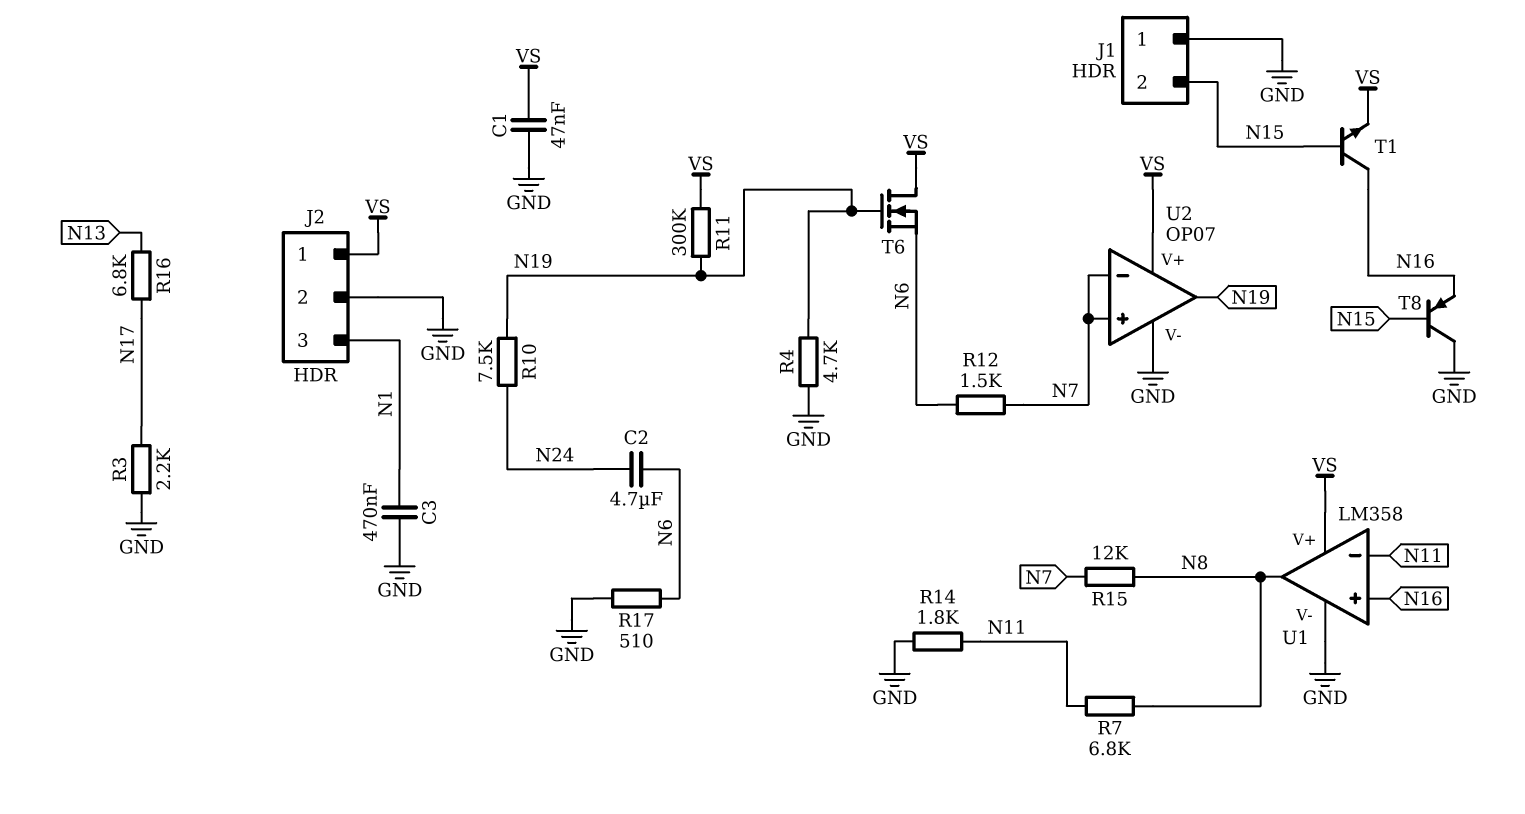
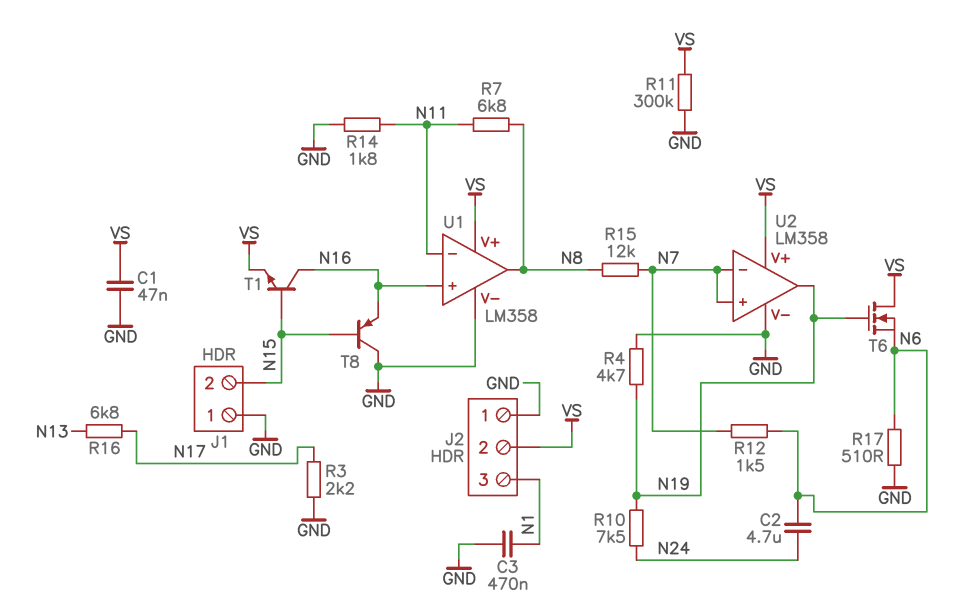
J2 pin 1: VS -> GND
J2 pin 2: GND -> VS
R11: 300k (N19, VS) -> 300k (GND, VS)
U2: OP07 -> LM358

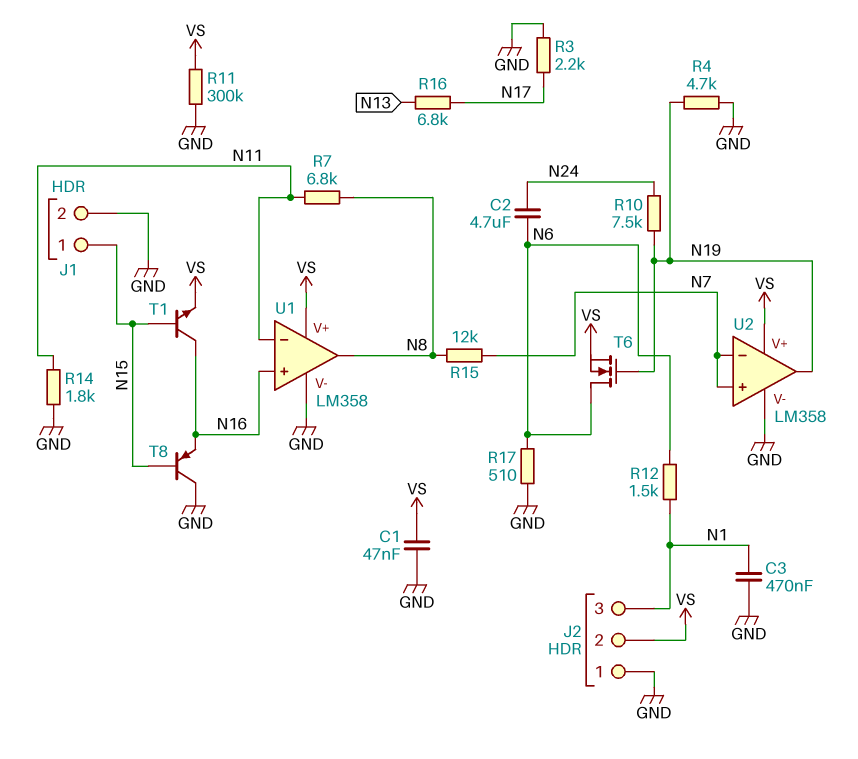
J1 pin 1: GND -> N15
J1 pin 2: N15 -> GND
R12: 1.5k (N6, N7) -> 1.5k (N1, N6)
T6: NMOS (G N19, D VS, S N6) -> NMOS (G N19, D N6, S VS)

